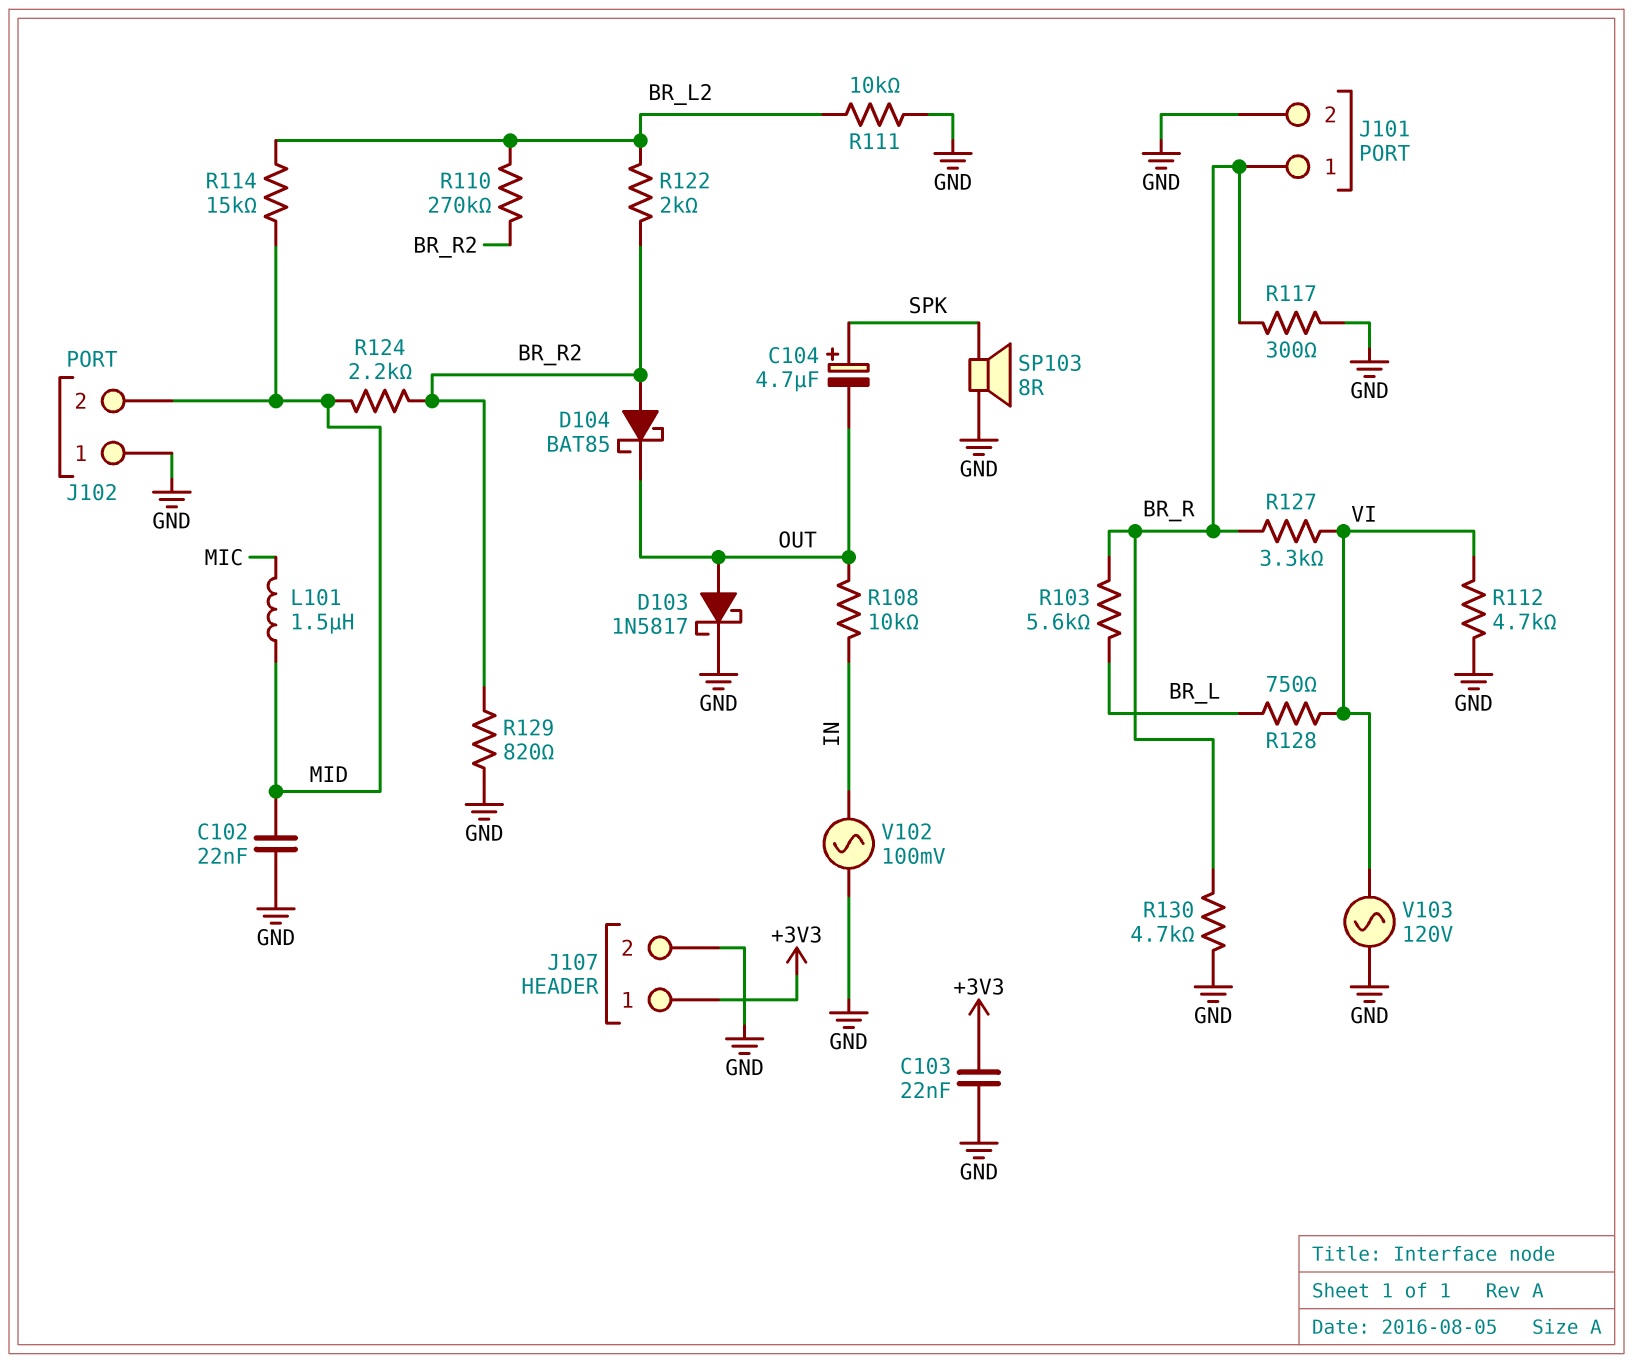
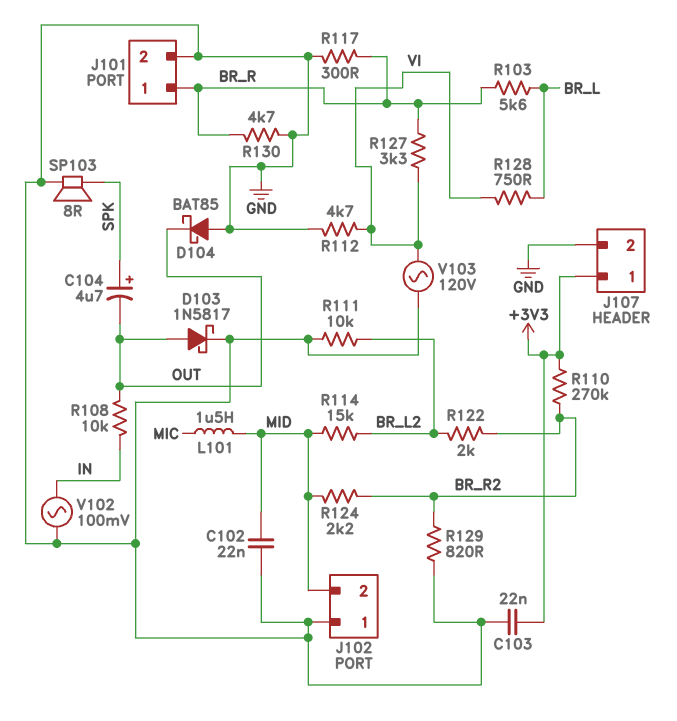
D104: schottky BAT85 (A BR_R2, K OUT) -> schottky BAT85 (A GND, K OUT)
R110: 270k (BR_L2, BR_R2) -> 270k (+3V3, BR_R2)

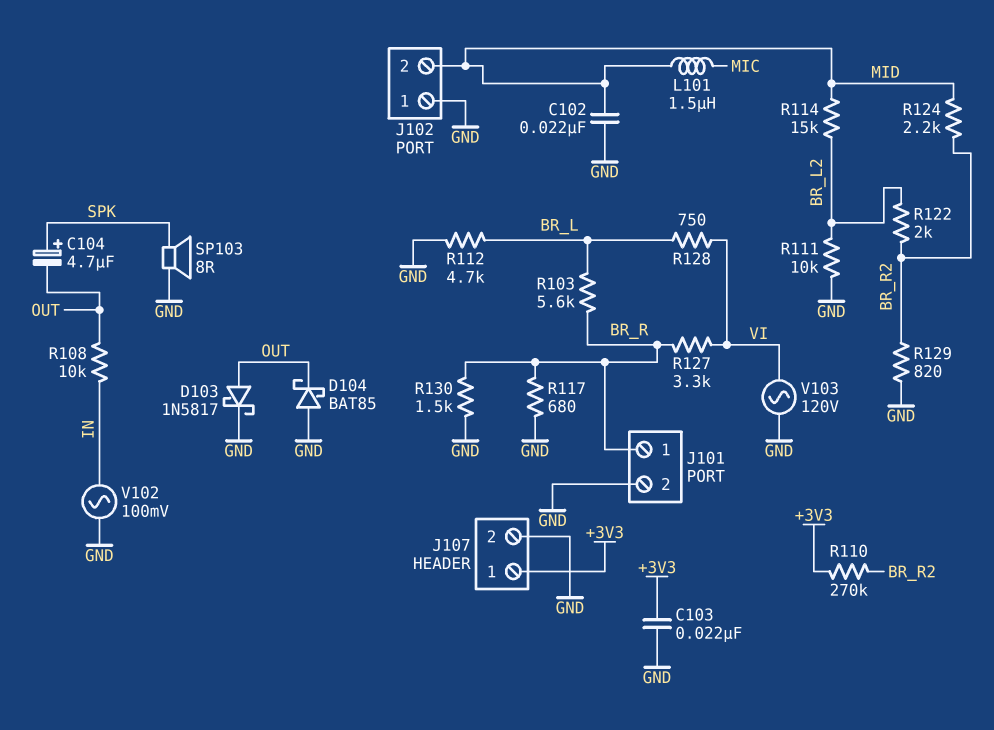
R112: 4.7k (GND, VI) -> 4.7k (BR_L, GND)
R117: 300 (BR_R, GND) -> 680 (BR_R, GND)
R130: 4.7k (BR_R, GND) -> 1.5k (BR_R, GND)

